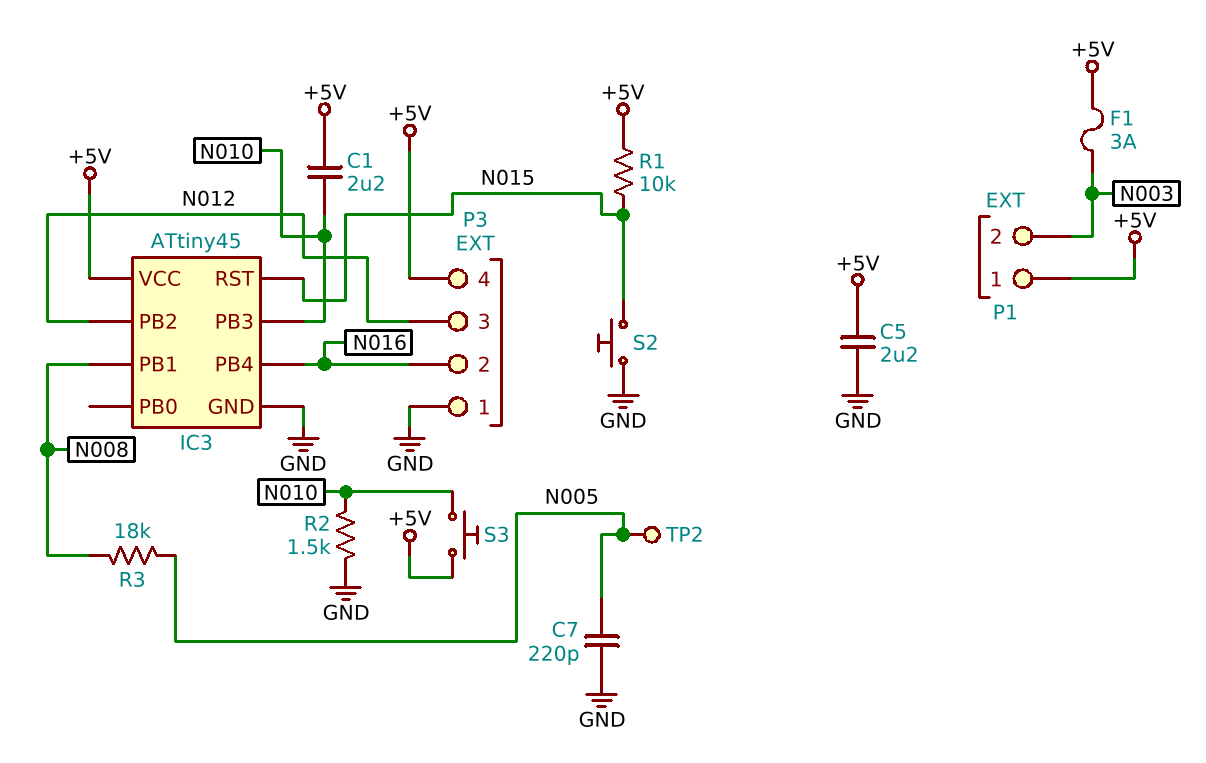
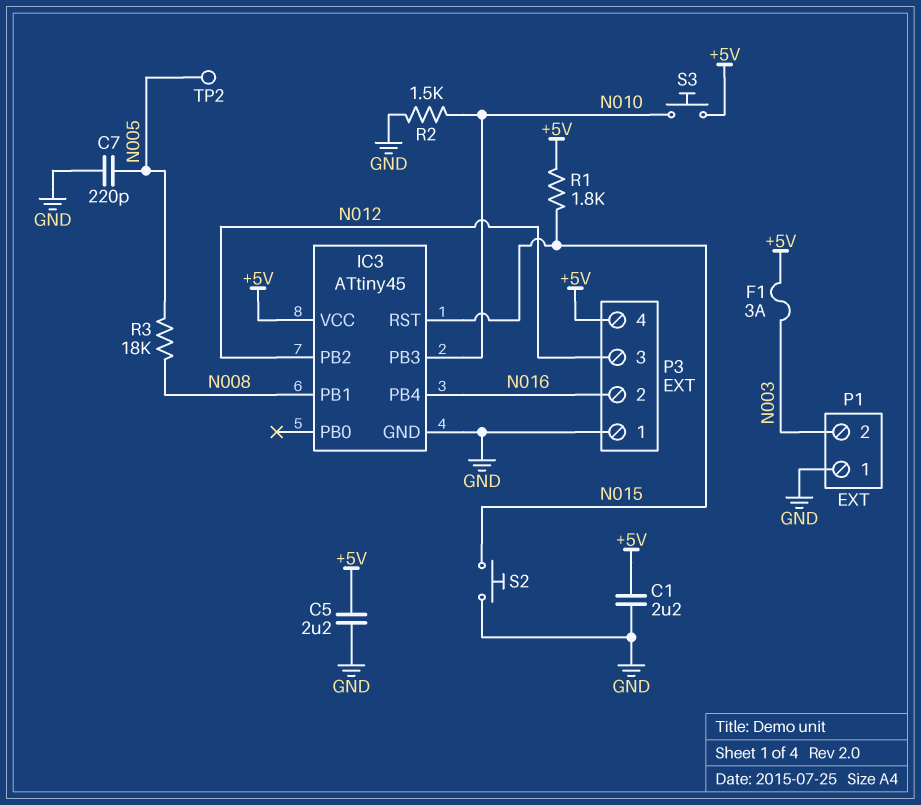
C1: 2.2uF (+5V, N010) -> 2.2uF (+5V, GND)
P1 pin 1: +5V -> GND
R1: 10k (+5V, N015) -> 1.8k (+5V, N015)

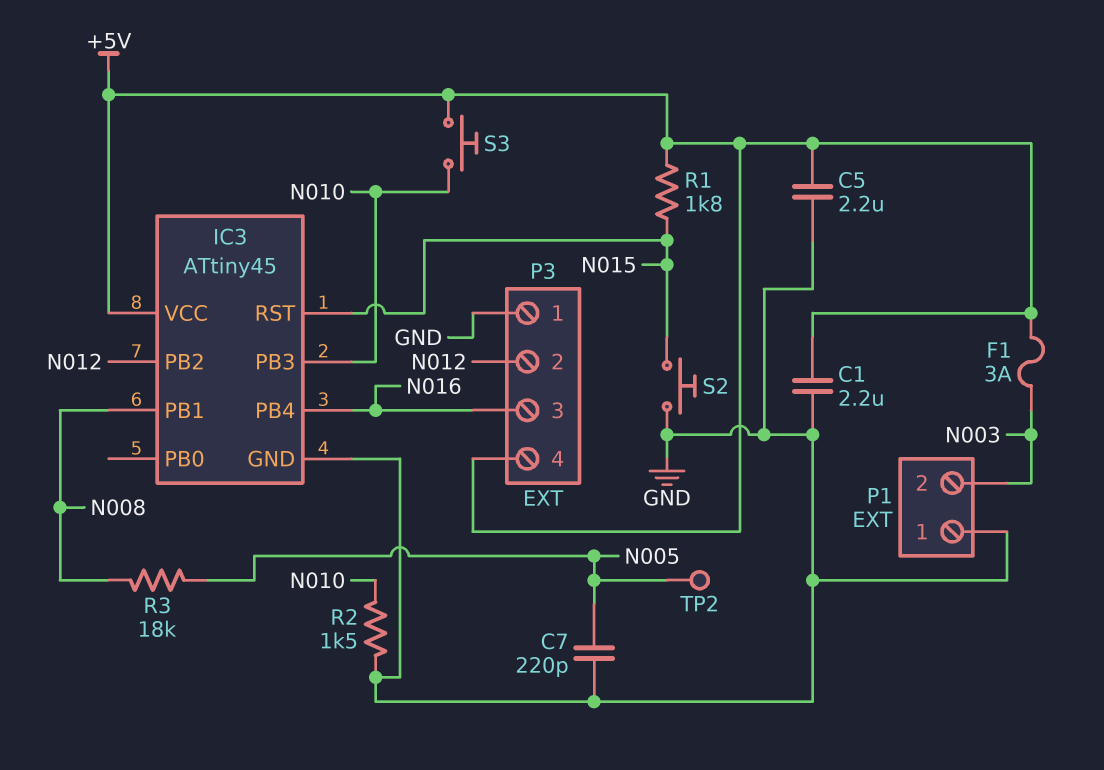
P3 pin 2: N016 -> N012
P3 pin 3: N012 -> N016

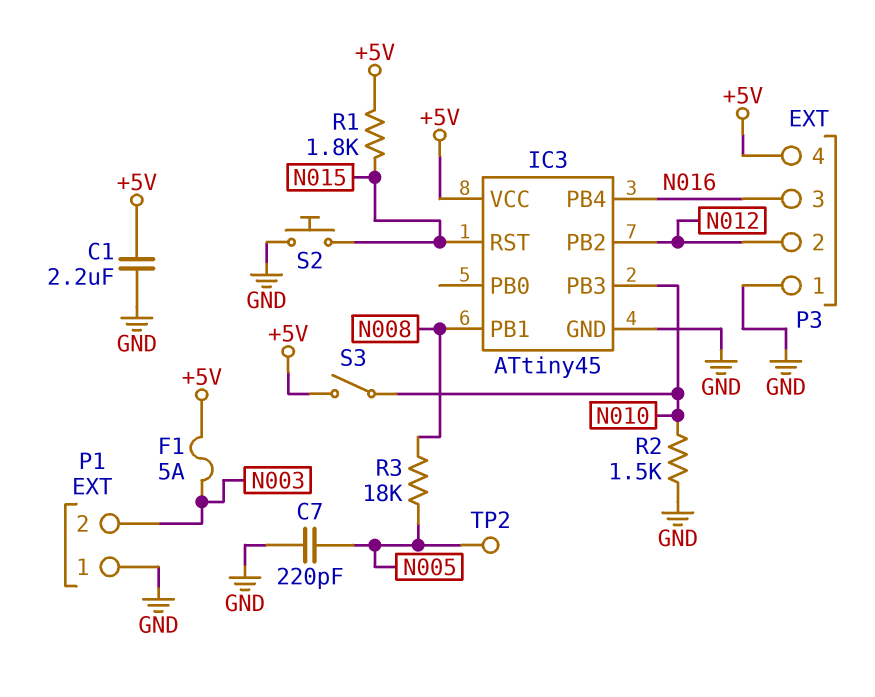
C5: 2.2uF (+5V, GND) -> none
F1: 3A (+5V, N003) -> 5A (+5V, N003)
S3: button (+5V, N010) -> switch (+5V, N010)

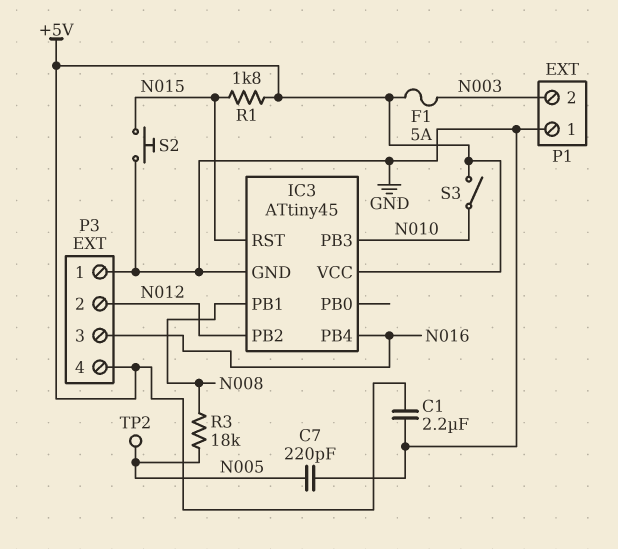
R2: 1.5k (GND, N010) -> none

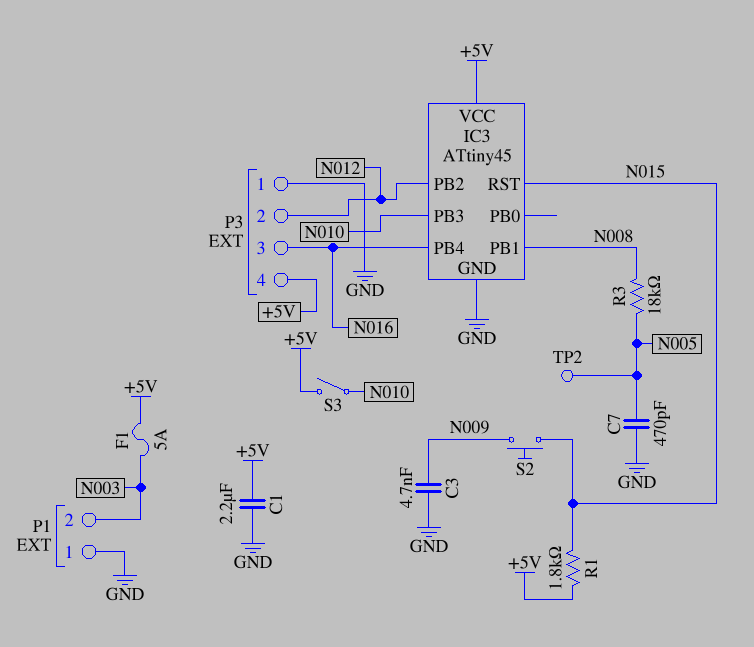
C3: none -> 4.7nF (GND, N009)
C7: 220pF (GND, N005) -> 470pF (GND, N005)
S2: button (GND, N015) -> button (N009, N015)

